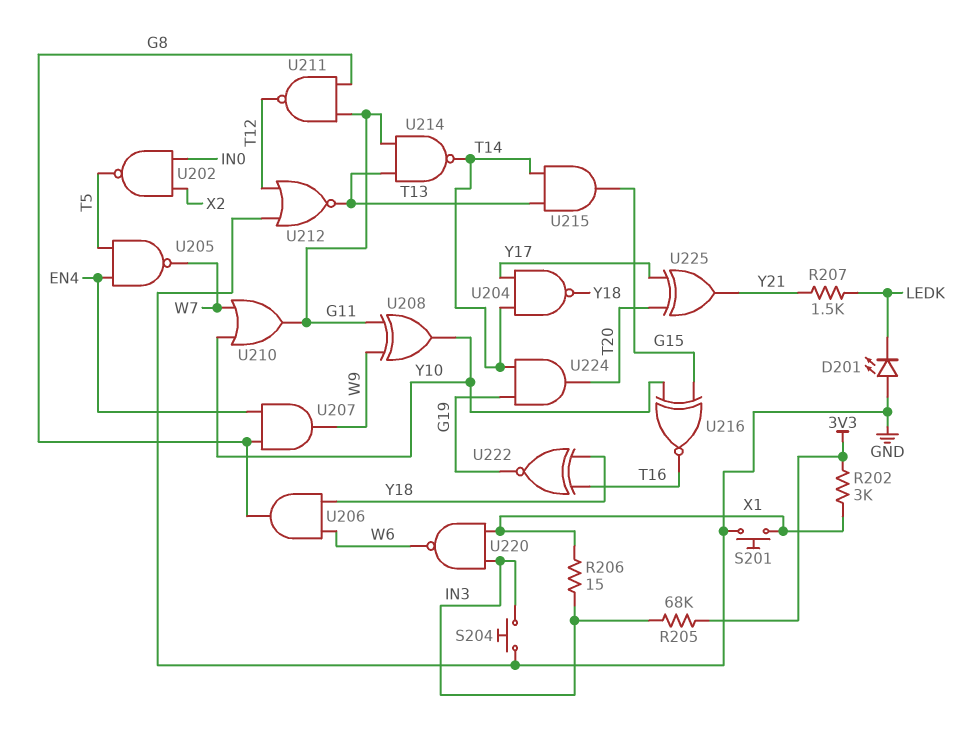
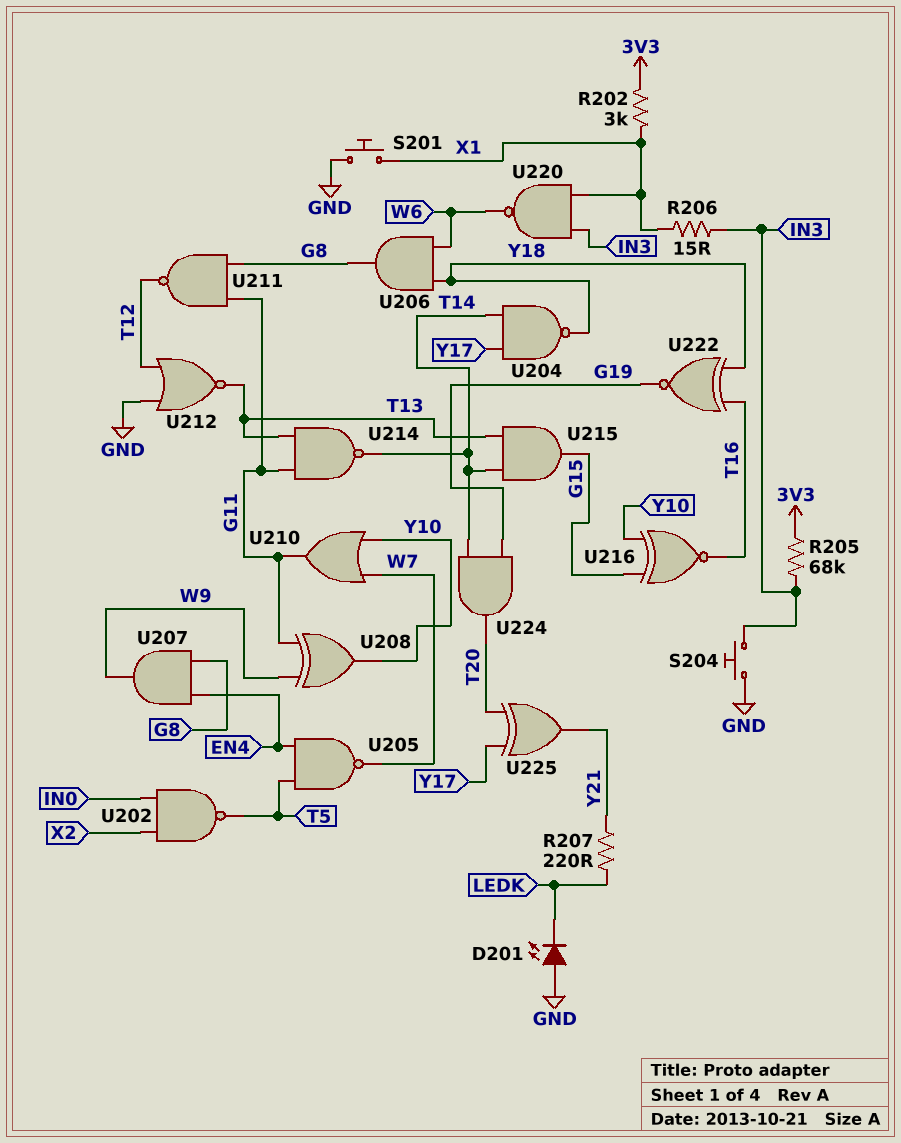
R207: 1.5k (LEDK, Y21) -> 220 (LEDK, Y21)

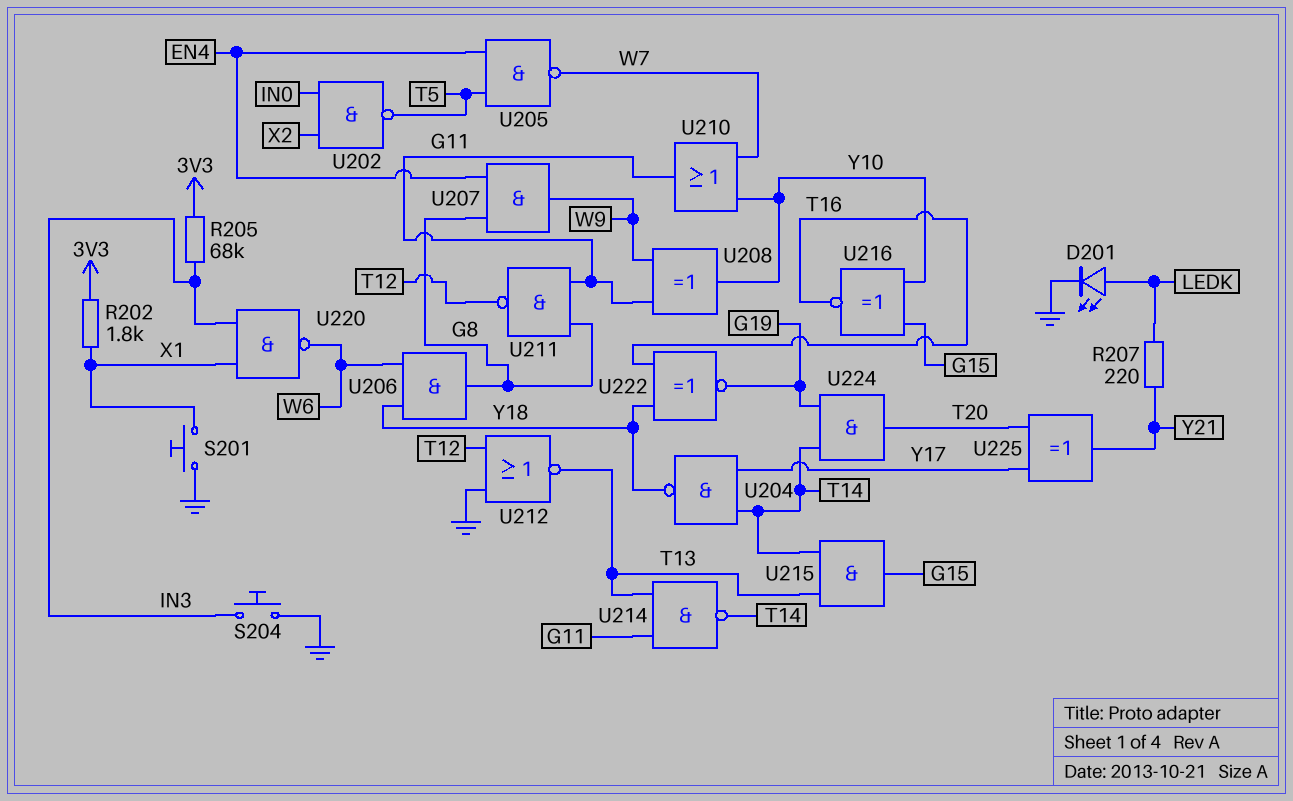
D201: LED (A GND, K LEDK) -> LED (A LEDK, K GND)
R202: 3k (3V3, X1) -> 1.8k (3V3, X1)
R206: 15 (IN3, X1) -> none

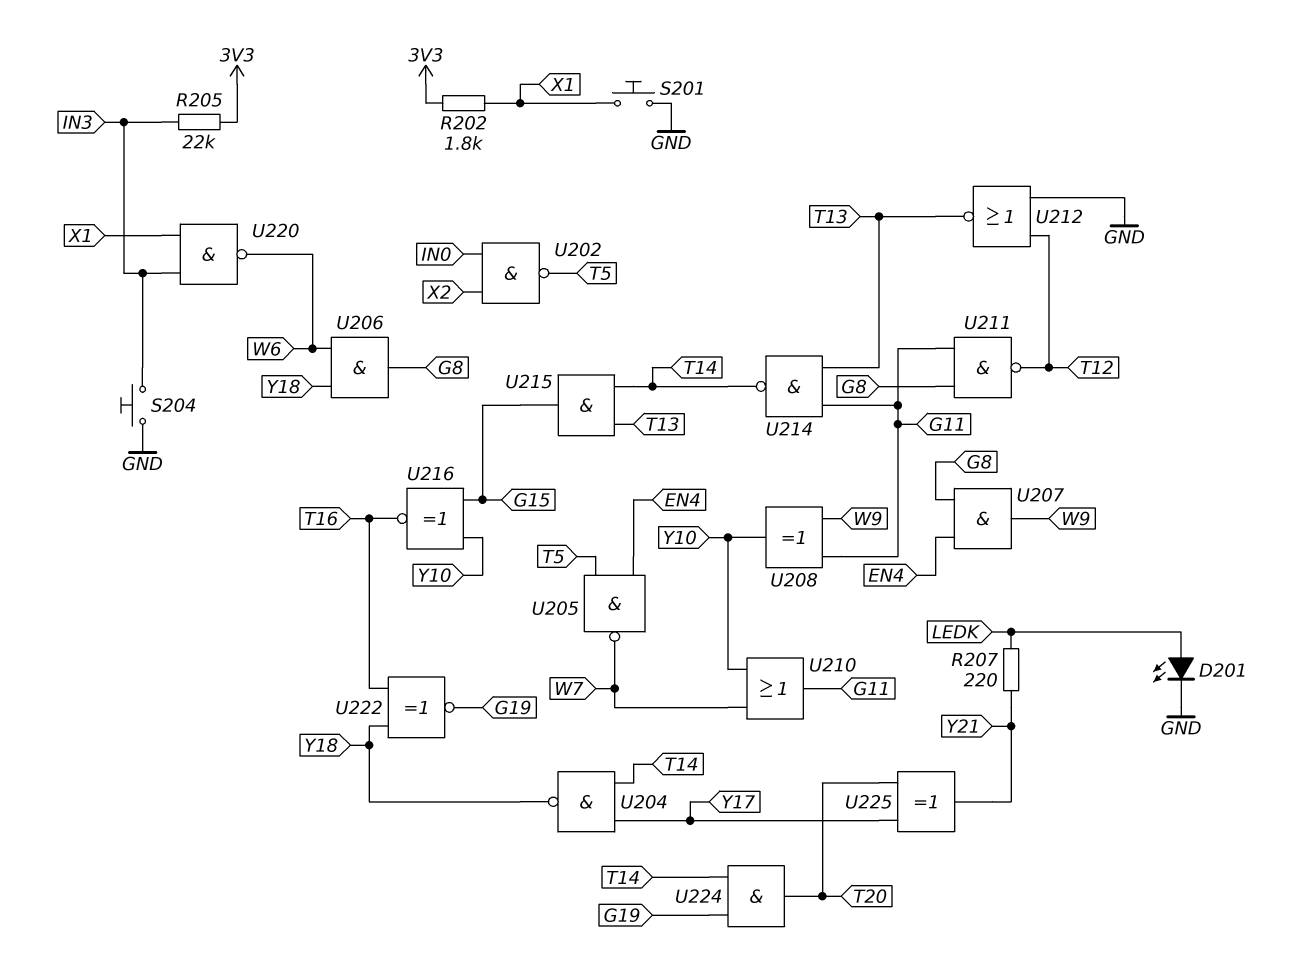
R205: 68k (3V3, IN3) -> 22k (3V3, IN3)

